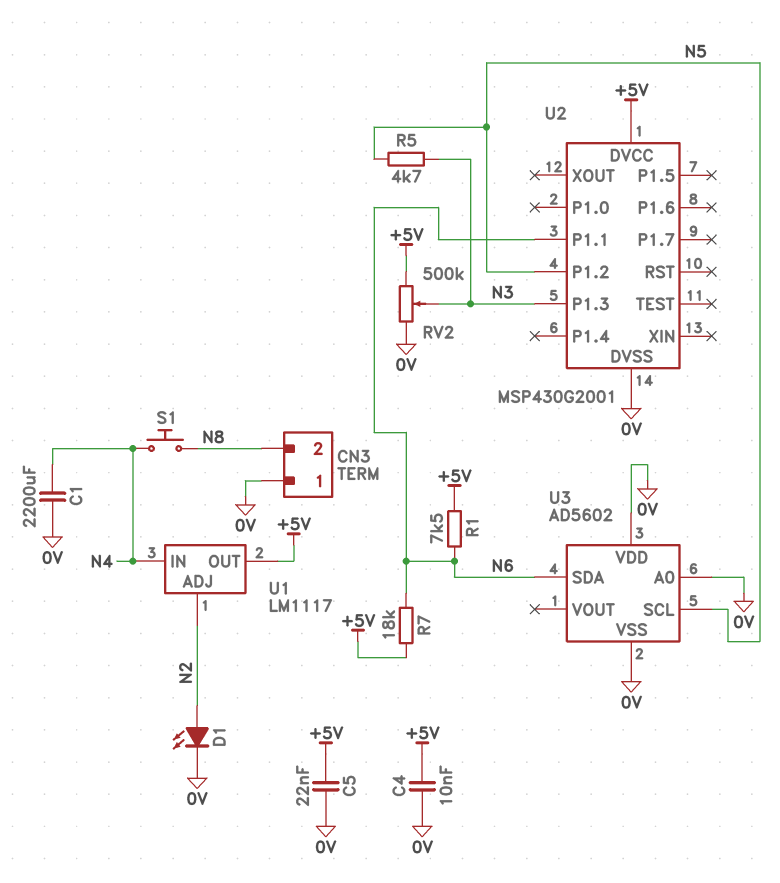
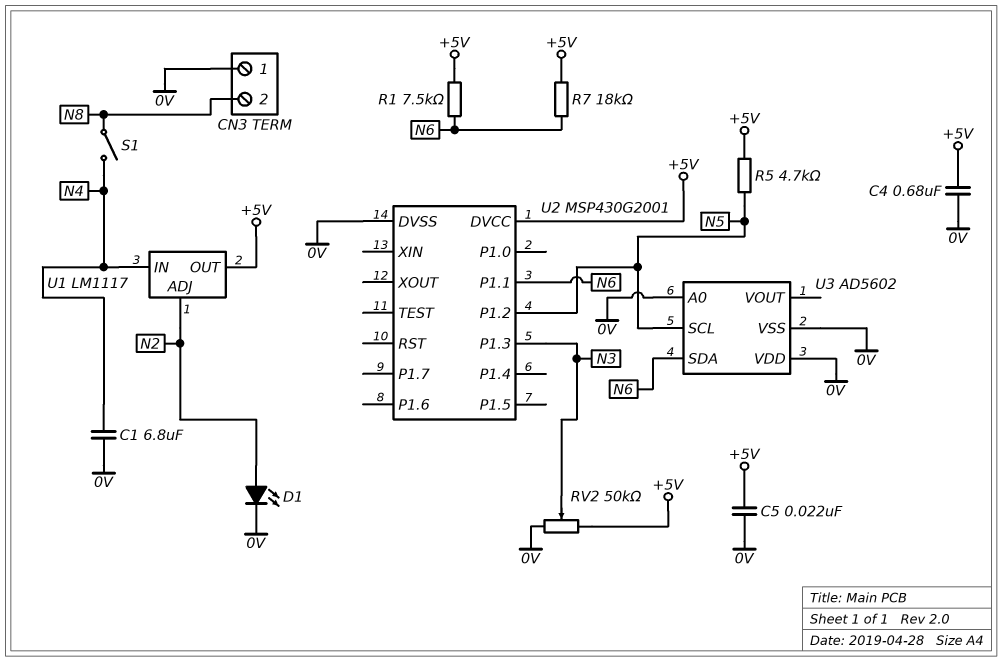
C1: 2200uF (0V, N4) -> 6.8uF (0V, N4)
C4: 10nF (+5V, 0V) -> 680nF (+5V, 0V)
R5: 4.7k (N3, N5) -> 4.7k (+5V, N5)
RV2: 500k (+5V, 0V, wiper N3) -> 50k (+5V, 0V, wiper N3)
S1: button (N4, N8) -> switch (N4, N8)

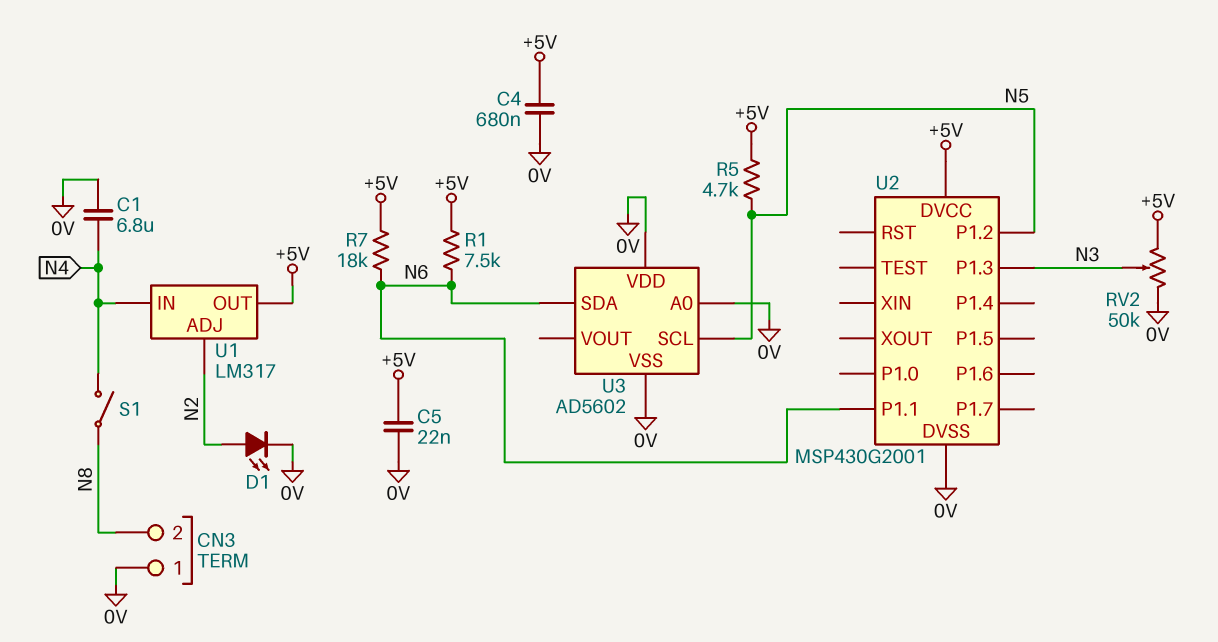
U1: LM1117 -> LM317

